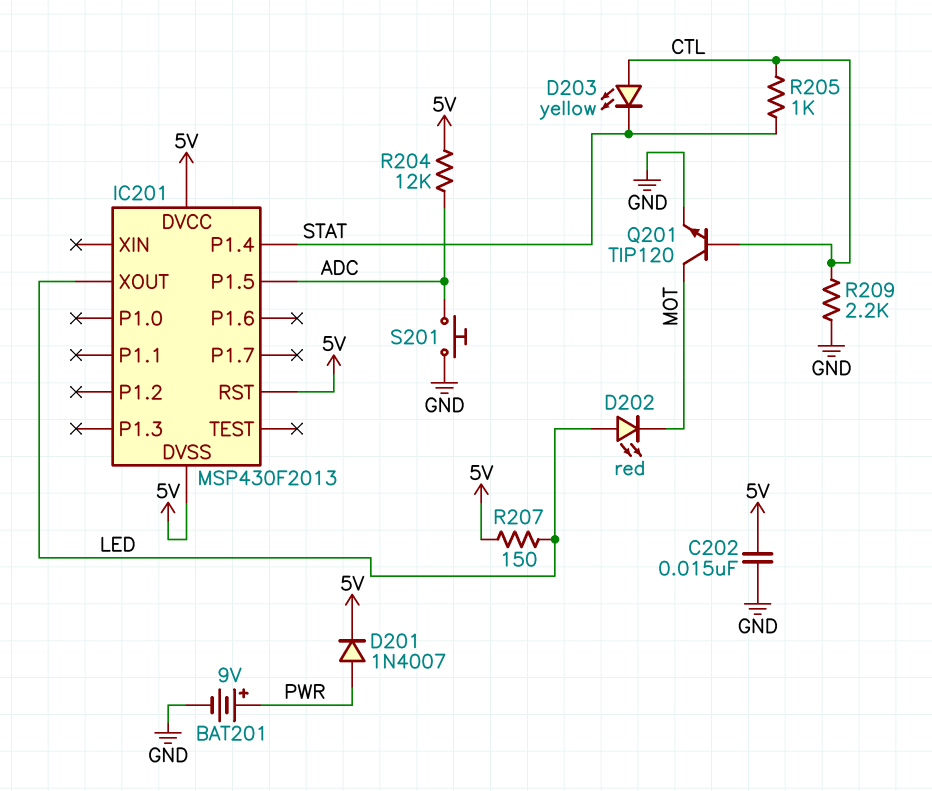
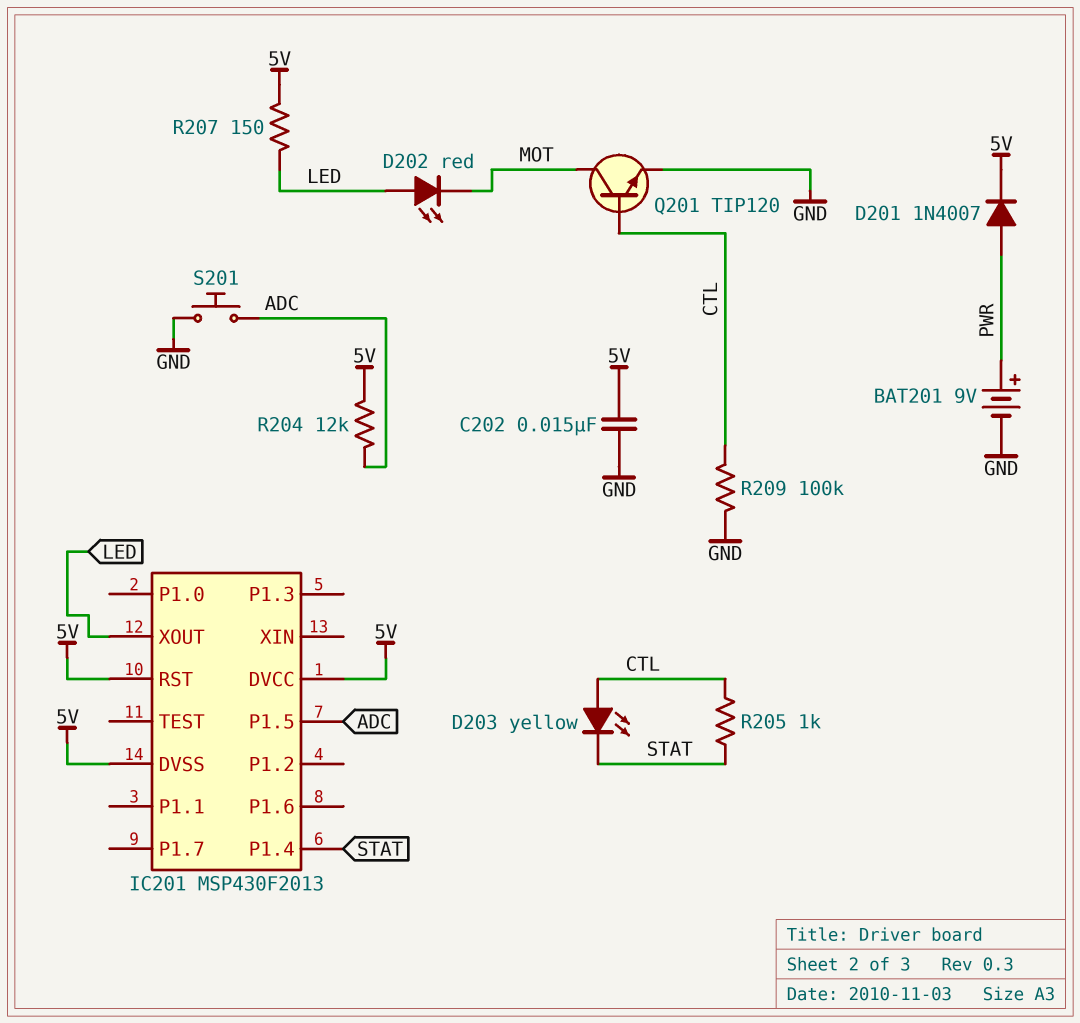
R209: 2.2k (CTL, GND) -> 100k (CTL, GND)

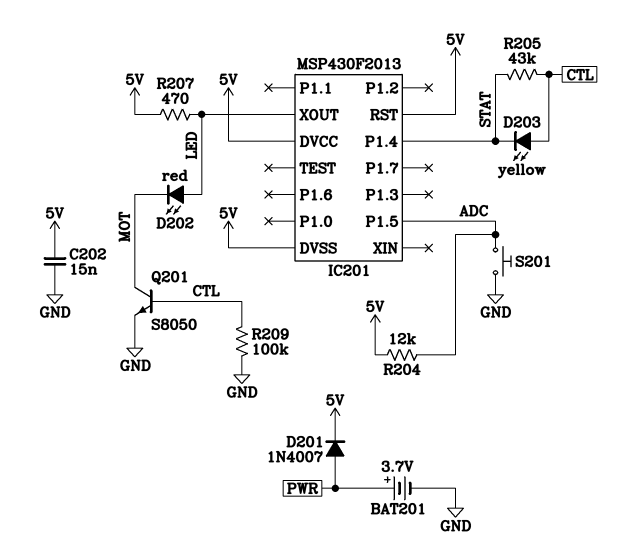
BAT201: 9V (plus PWR, minus GND) -> 3.7V (plus PWR, minus GND)
Q201: NPN TIP120 (B CTL, C MOT, E GND) -> NPN S8050 (B CTL, C MOT, E GND)
R205: 1k (CTL, STAT) -> 43k (CTL, STAT)
R207: 150 (5V, LED) -> 470 (5V, LED)

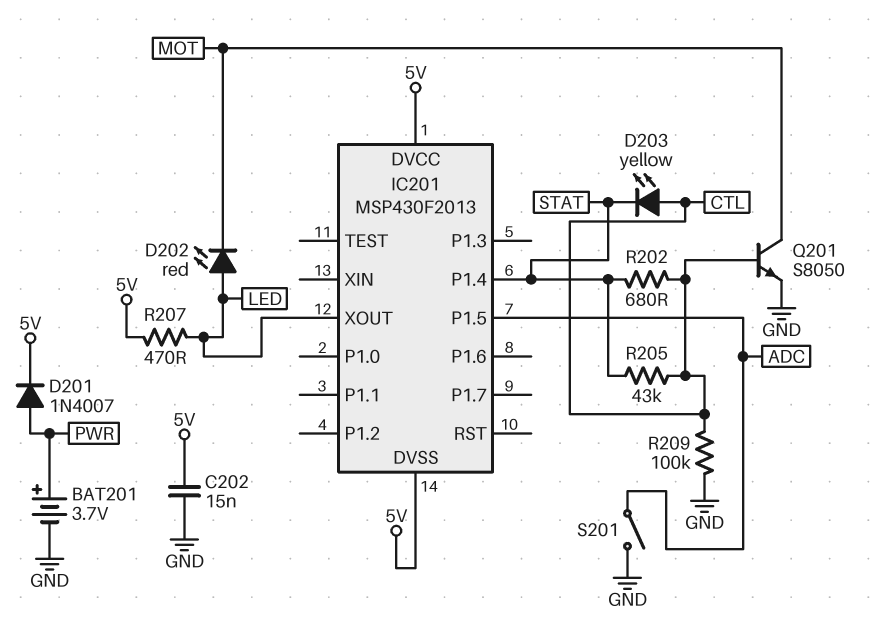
IC201 pin RST: 5V -> none
R202: none -> 680 (CTL, STAT)
R204: 12k (5V, ADC) -> none
S201: button (ADC, GND) -> switch (ADC, GND)

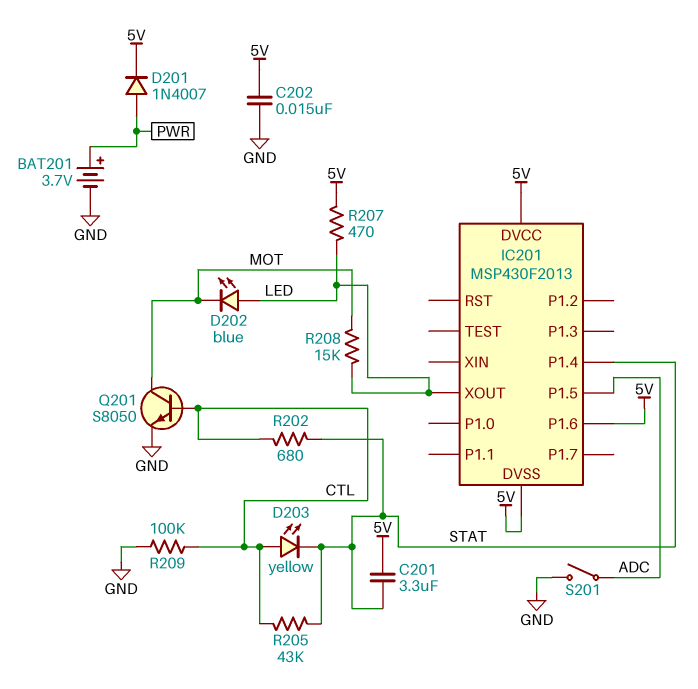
C201: none -> 3.3uF (5V, STAT)
D202: LED red (A LED, K MOT) -> LED blue (A LED, K MOT)
IC201 pin P1.6: none -> 5V
R208: none -> 15k (LED, MOT)

